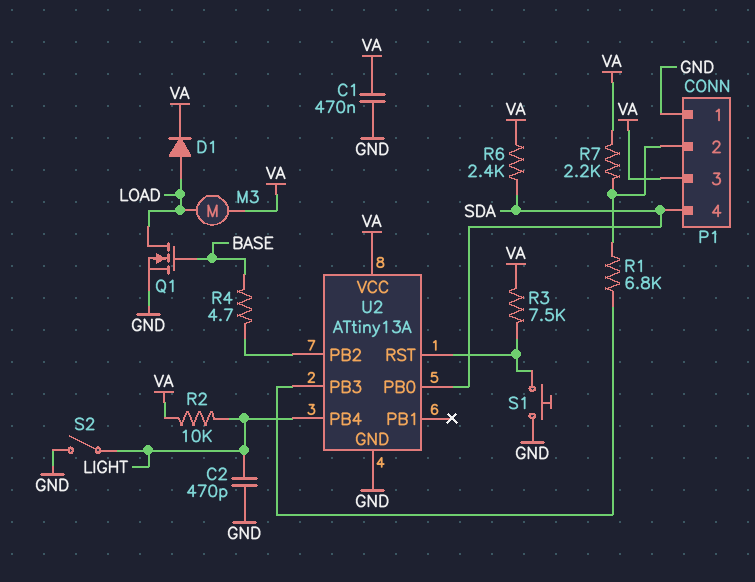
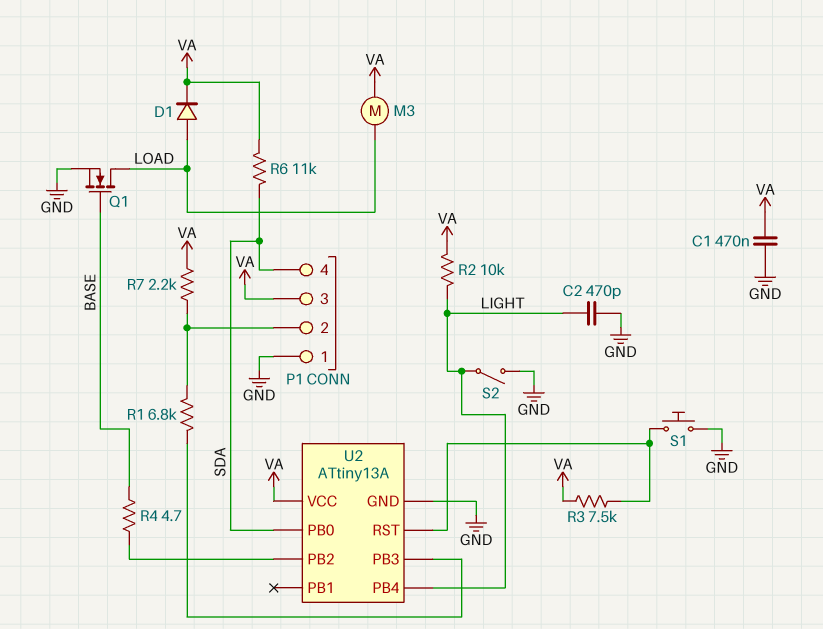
R6: 2.4k (SDA, VA) -> 11k (SDA, VA)

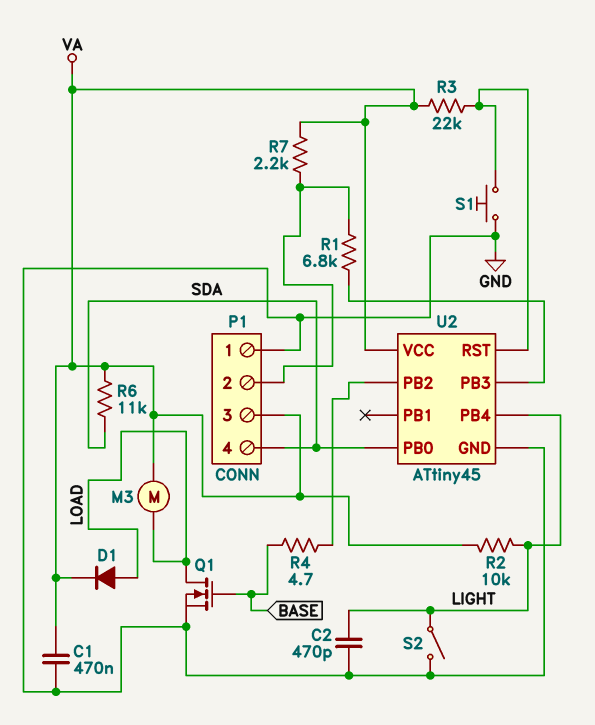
R3: 7.5k (U2/RST, VA) -> 22k (U2/RST, VA)
U2: ATtiny13A -> ATtiny45

